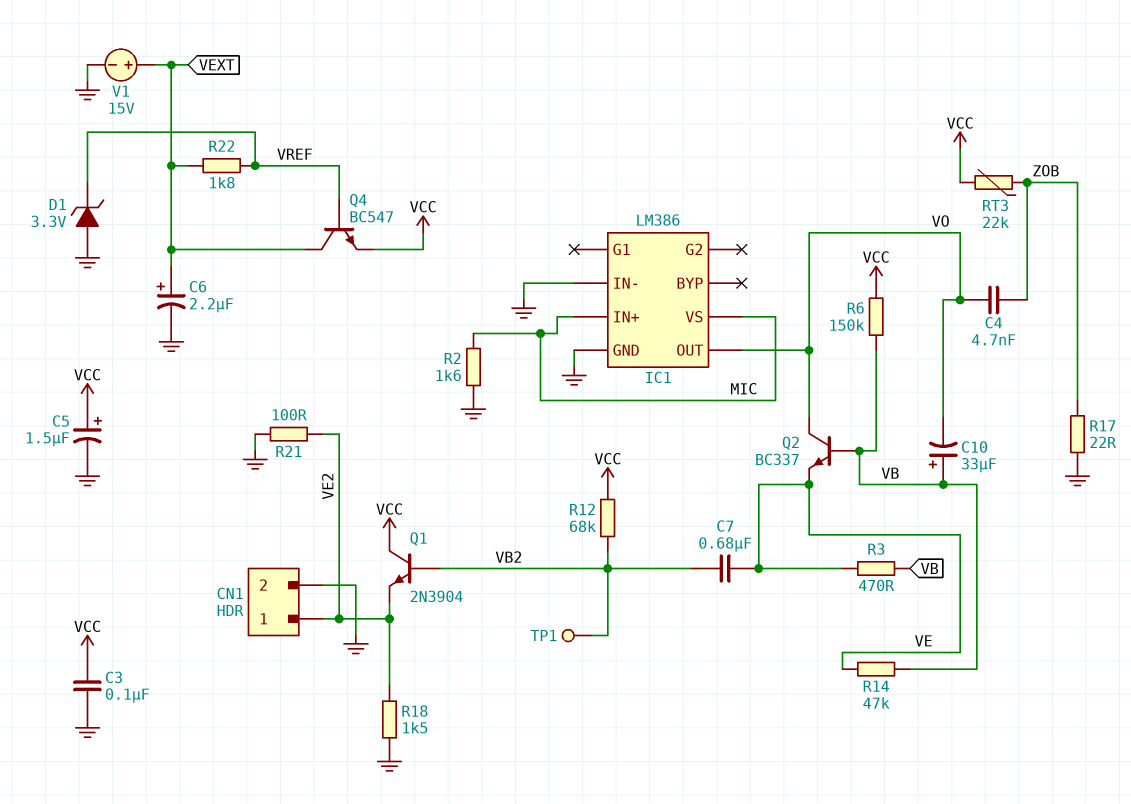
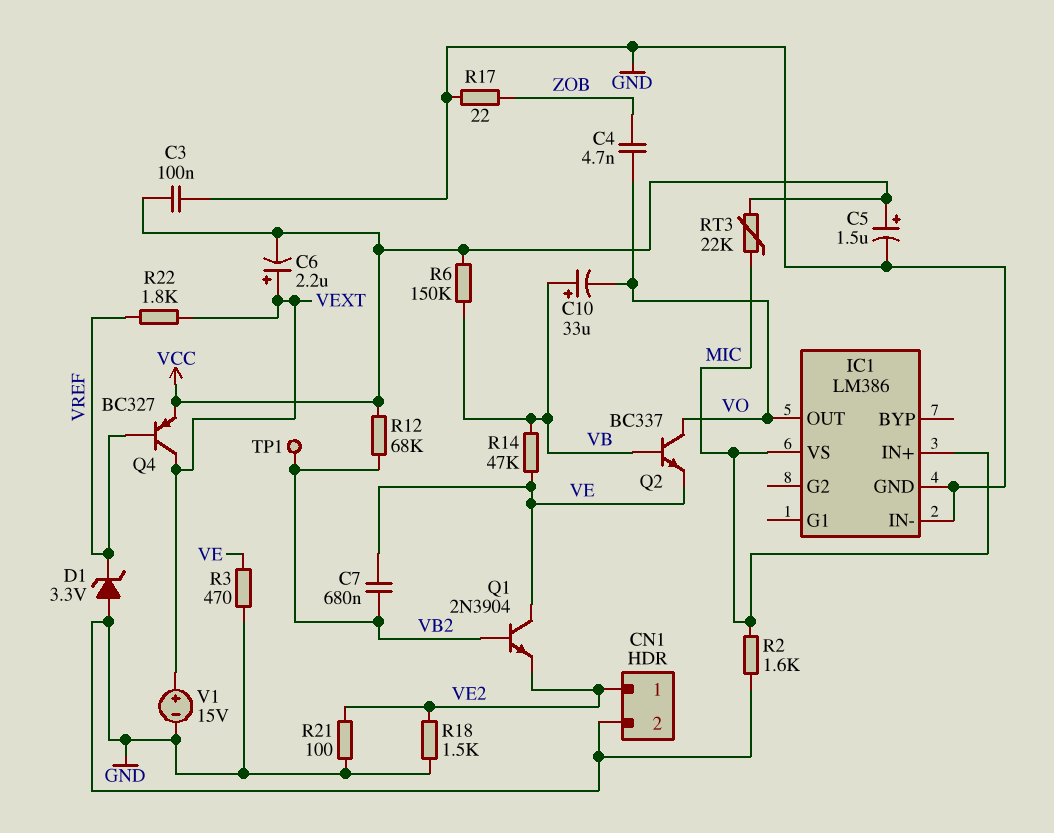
C6: 2.2uF (plus VEXT, minus GND) -> 2.2uF (plus VEXT, minus VCC)
Q1: NPN 2N3904 (B VB2, C VCC, E VE2) -> NPN 2N3904 (B VB2, C VE, E VE2)
Q4: NPN BC547 (B VREF, C VEXT, E VCC) -> PNP BC327 (B VREF, C VEXT, E VCC)
R3: 470 (VB, VE) -> 470 (GND, VE)
RT3: 22k (VCC, ZOB) -> 22k (MIC, VCC)

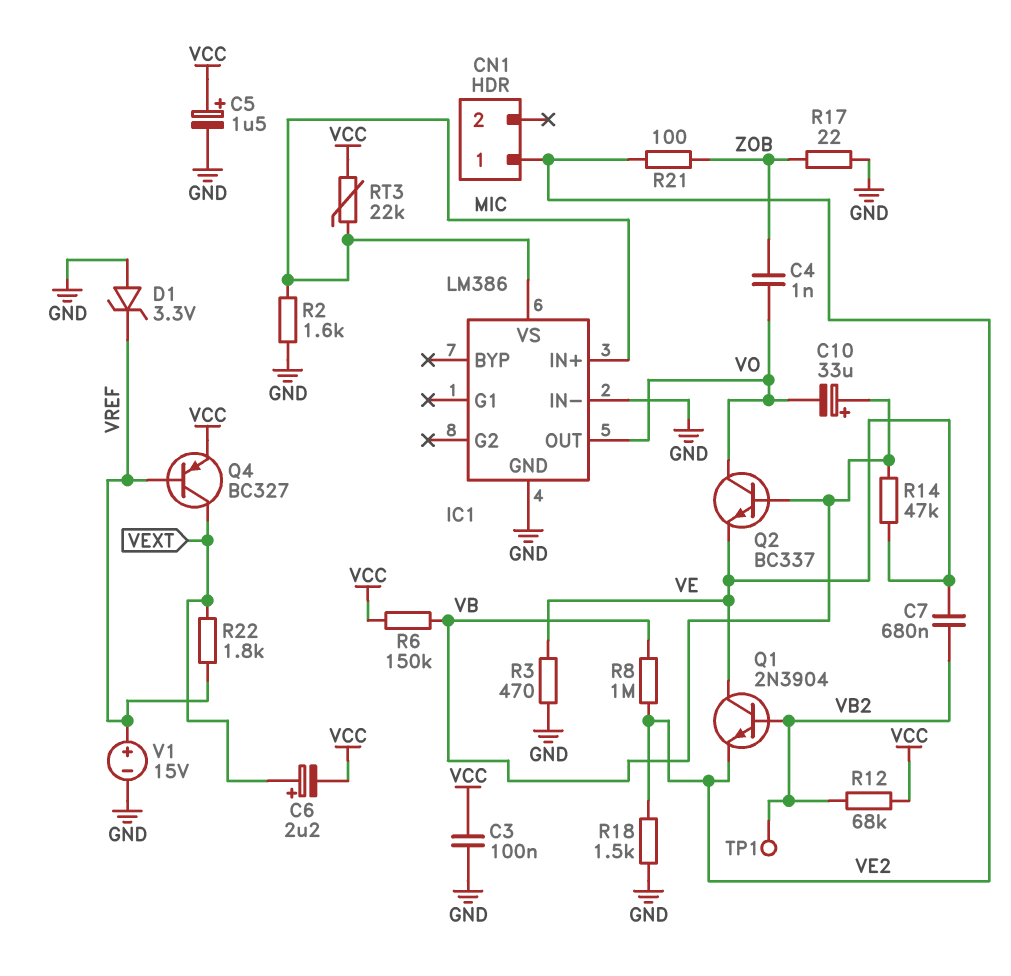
C4: 4.7nF (VO, ZOB) -> 1nF (VO, ZOB)
CN1 pin 2: GND -> none
R8: none -> 1M (VB, VE2)
R21: 100 (GND, VE2) -> 100 (VE2, ZOB)
V1: 15V (plus VEXT, minus GND) -> 15V (plus VREF, minus GND)

